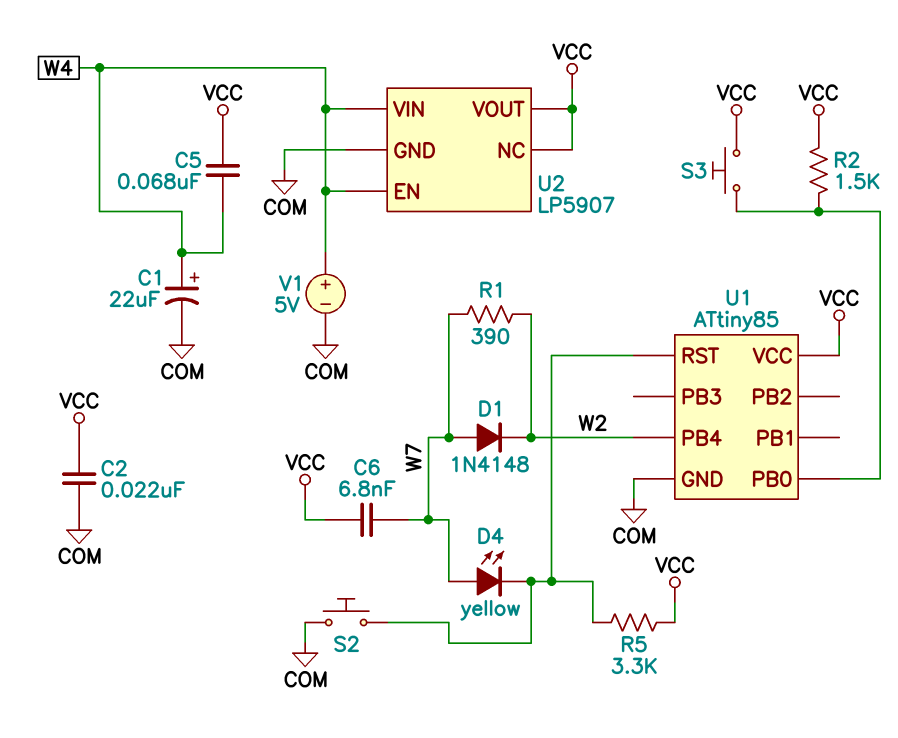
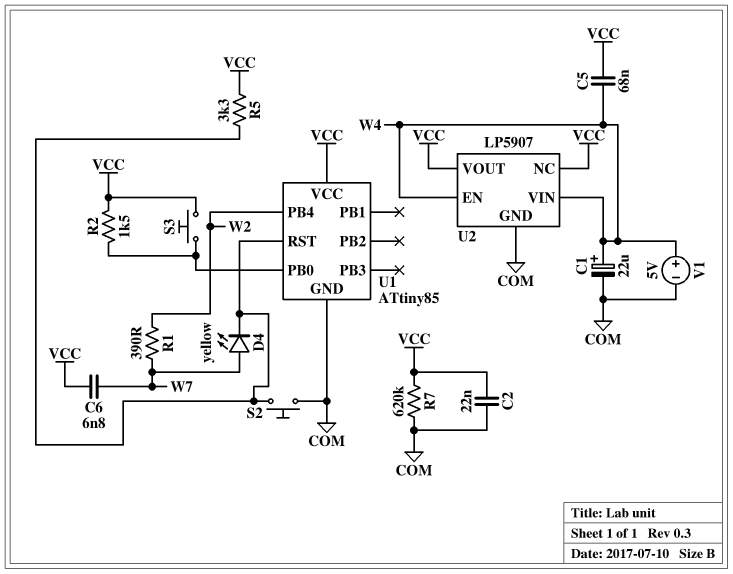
D1: diode 1N4148 (A W7, K W2) -> none
R7: none -> 620k (COM, VCC)

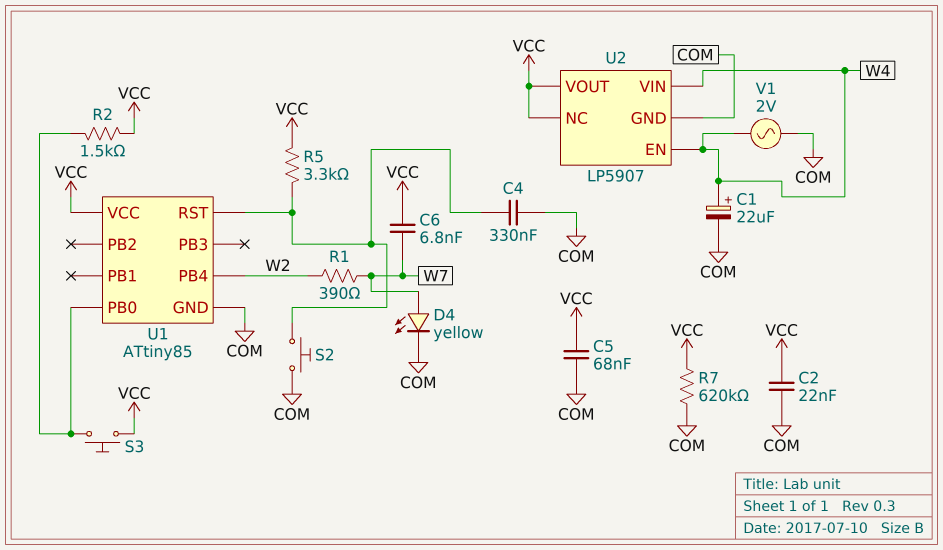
C4: none -> 330nF (COM, U1/RST)
C5: 68nF (VCC, W4) -> 68nF (COM, VCC)
D4: LED yellow (A W7, K U1/RST) -> LED yellow (A W7, K COM)
V1: 5V (plus W4, minus COM) -> AC 2V (COM, W4)

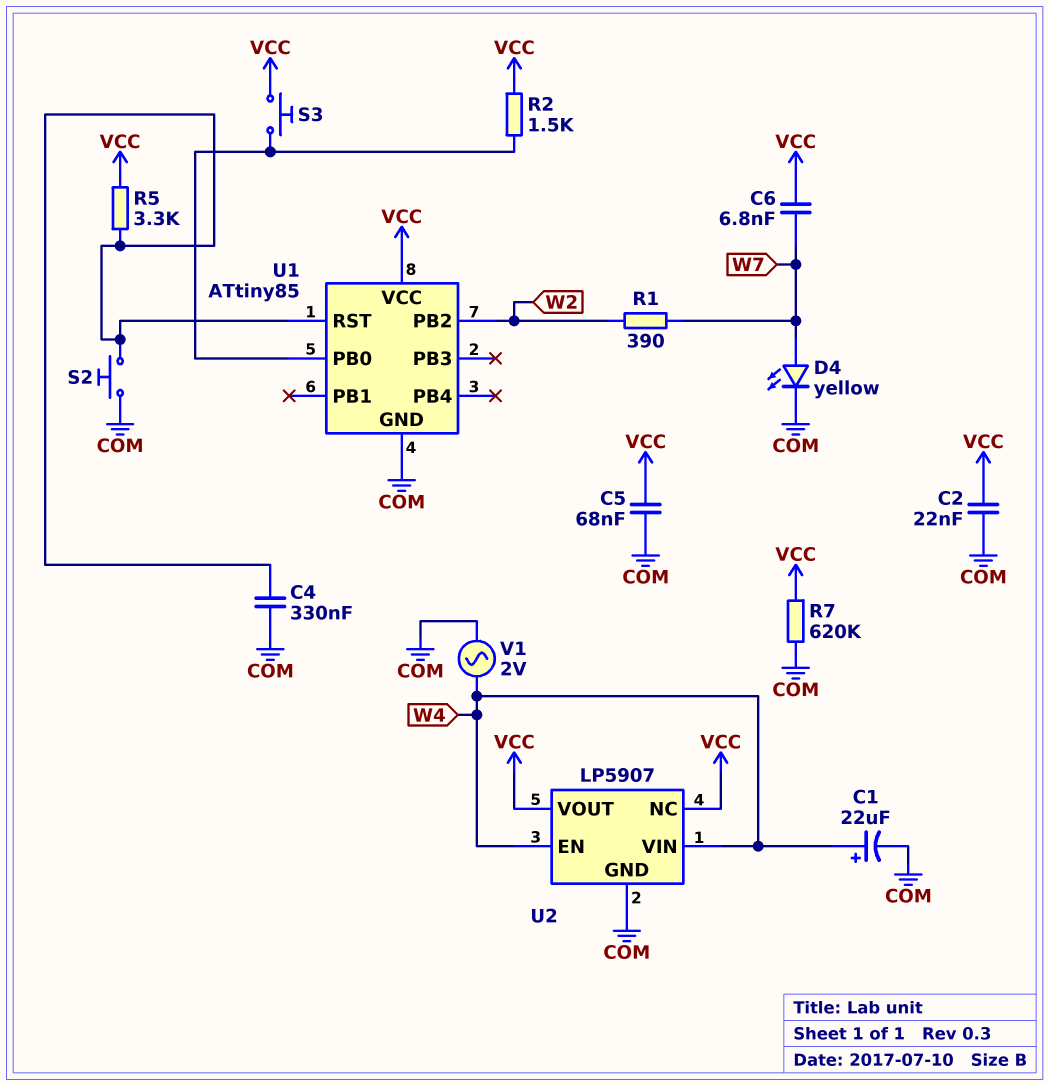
U1 pin PB2: none -> W2
U1 pin PB4: W2 -> none

